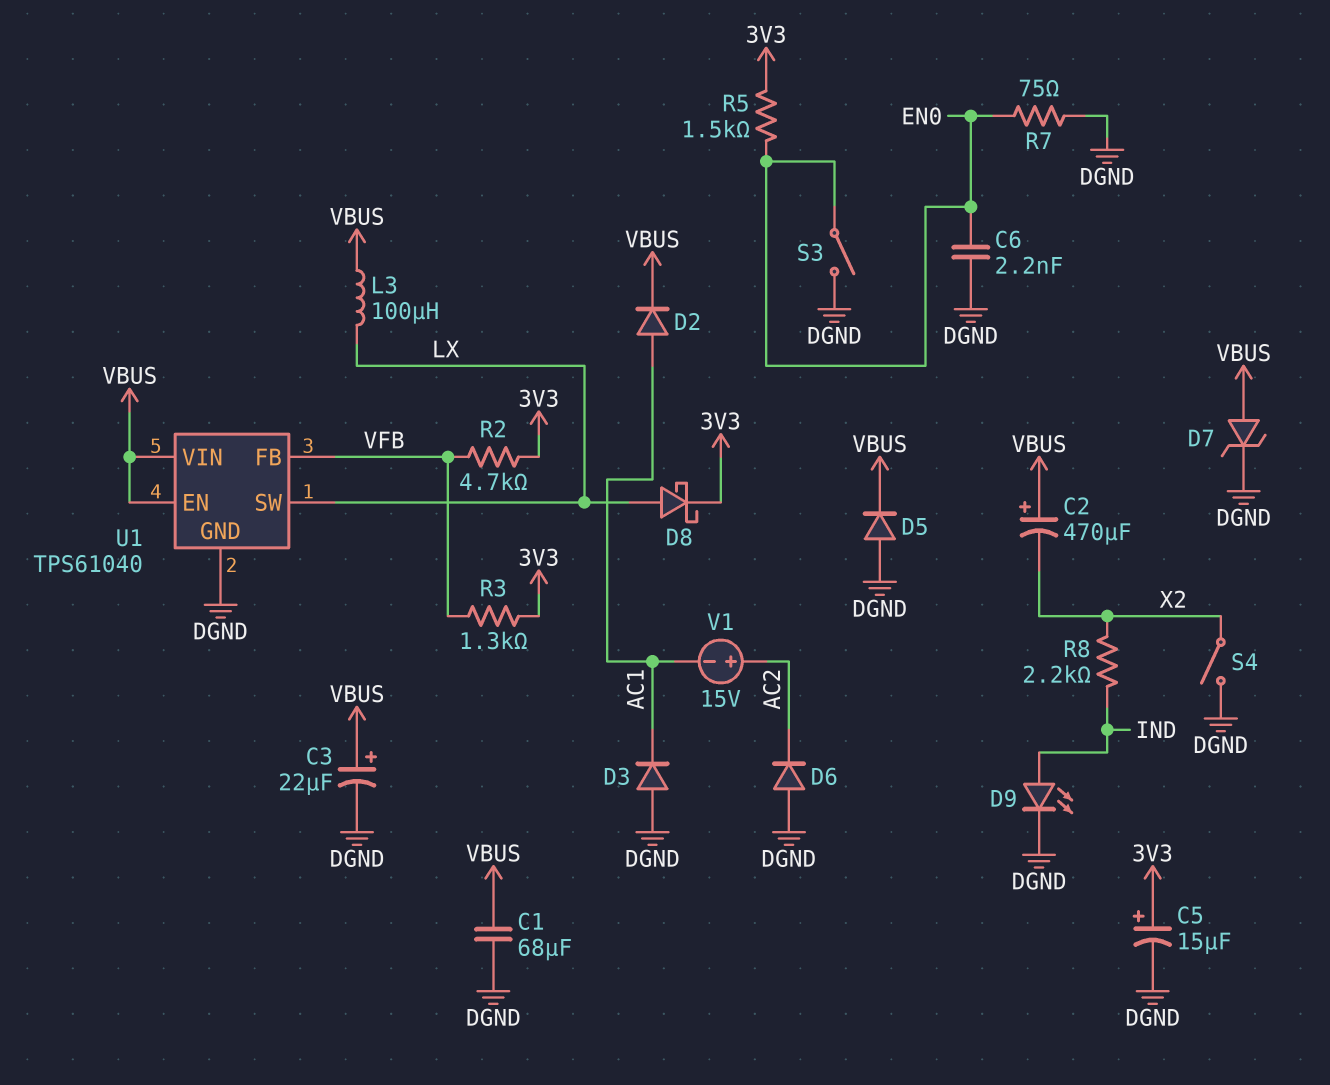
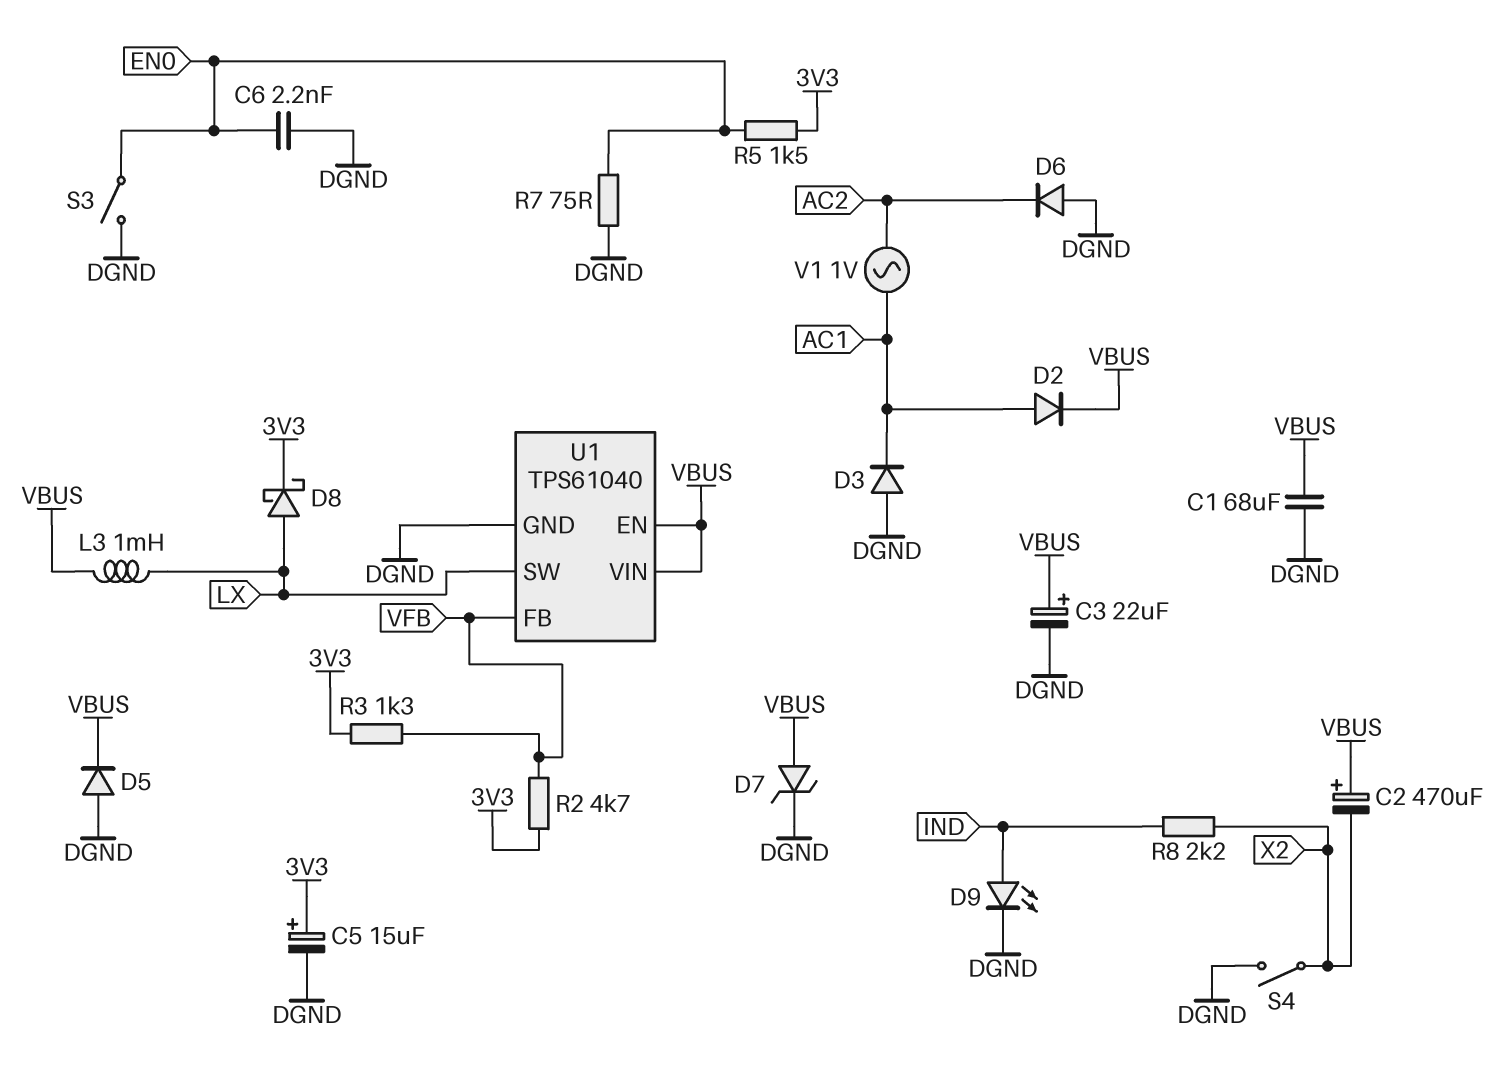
L3: 100uH (LX, VBUS) -> 1mH (LX, VBUS)
V1: 15V (plus AC2, minus AC1) -> AC 1V (AC1, AC2)

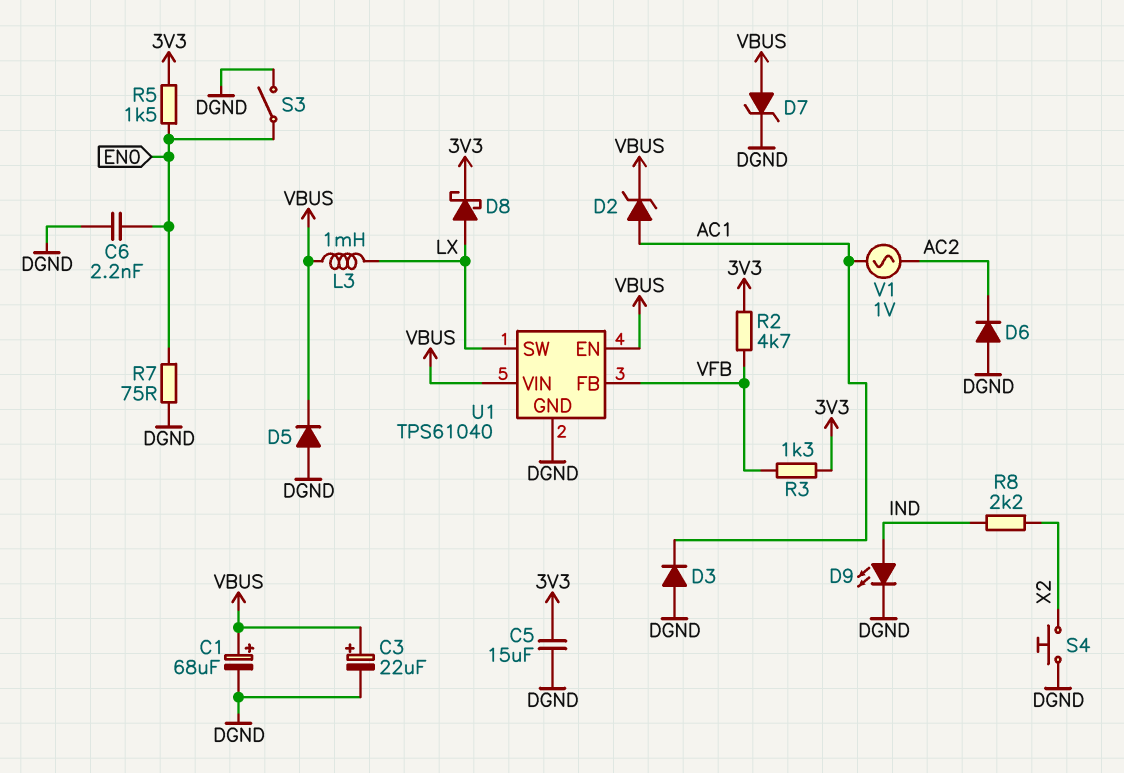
C1: 68uF (DGND, VBUS) -> 68uF (plus VBUS, minus DGND)
C2: 470uF (plus VBUS, minus X2) -> none
C5: 15uF (plus 3V3, minus DGND) -> 15uF (3V3, DGND)
D2: diode (A AC1, K VBUS) -> zener (A AC1, K VBUS)
S4: switch (DGND, X2) -> button (DGND, X2)

